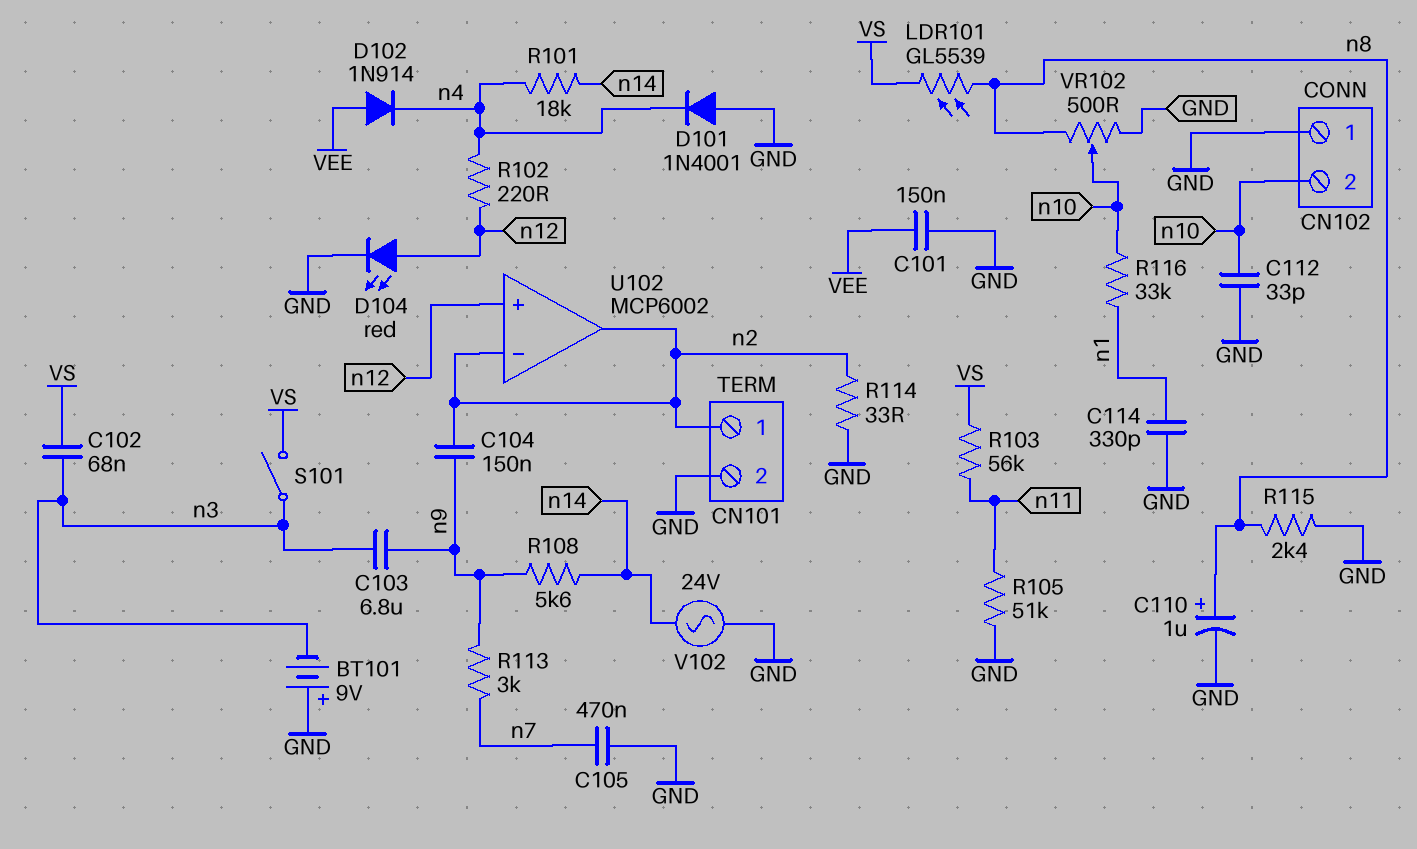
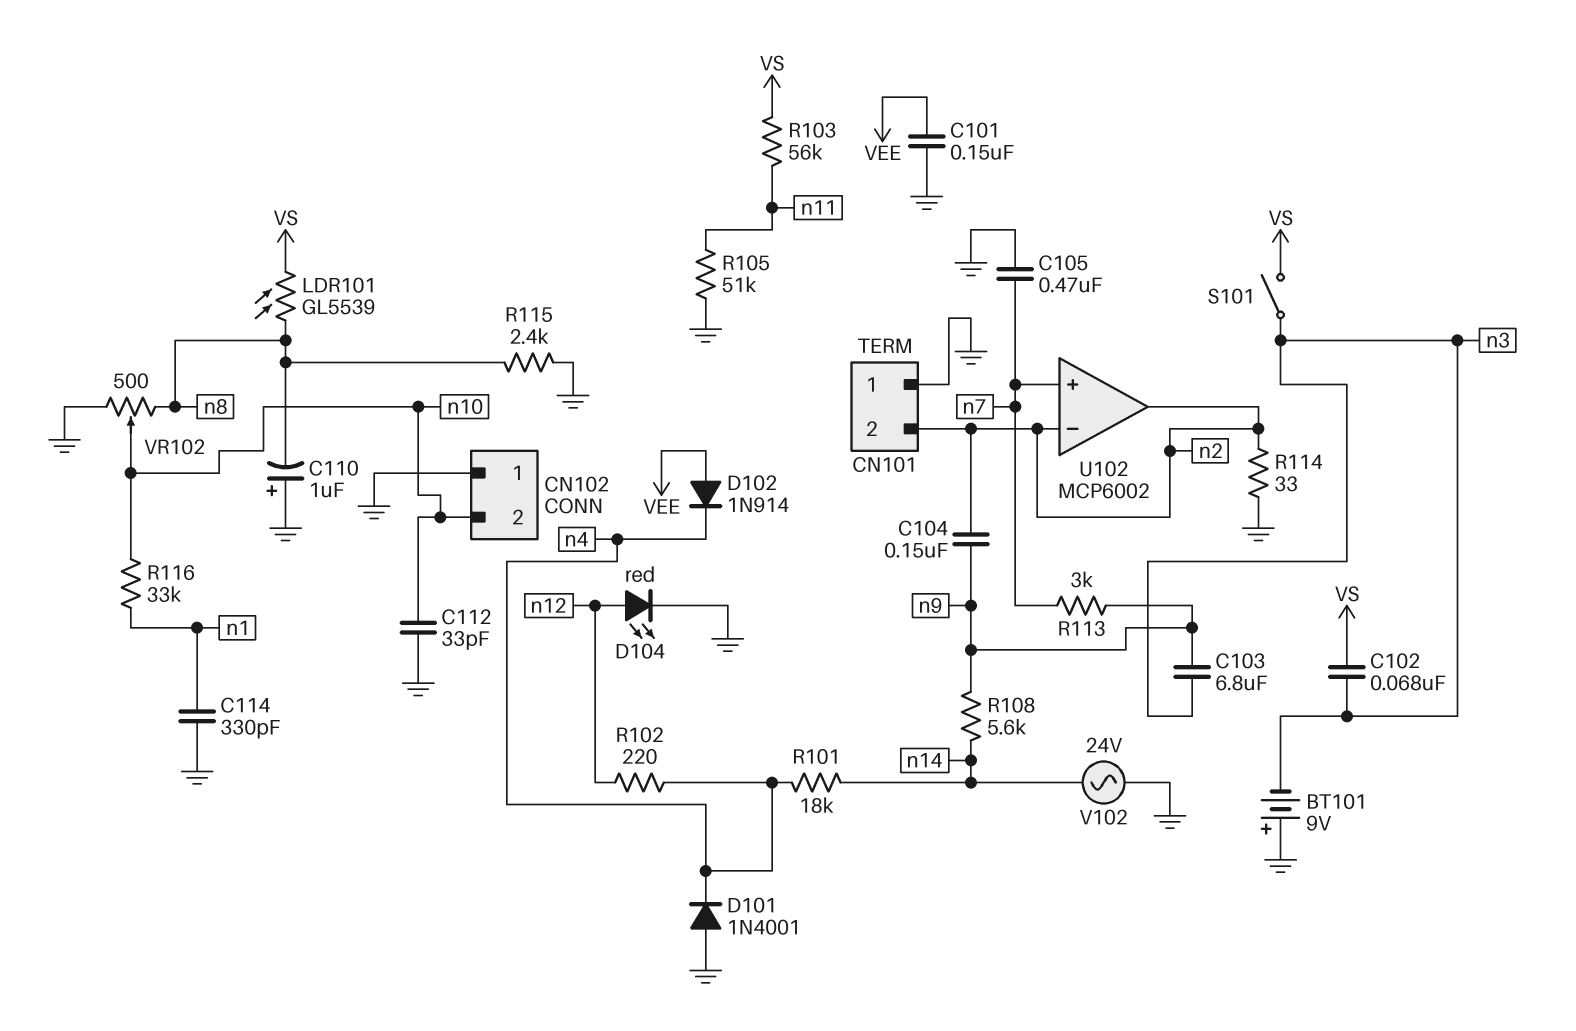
C110: 1uF (plus n8, minus GND) -> 1uF (plus GND, minus n8)
CN101 pin 1: n2 -> GND
CN101 pin 2: GND -> n2
U102 pin in+: n12 -> n7

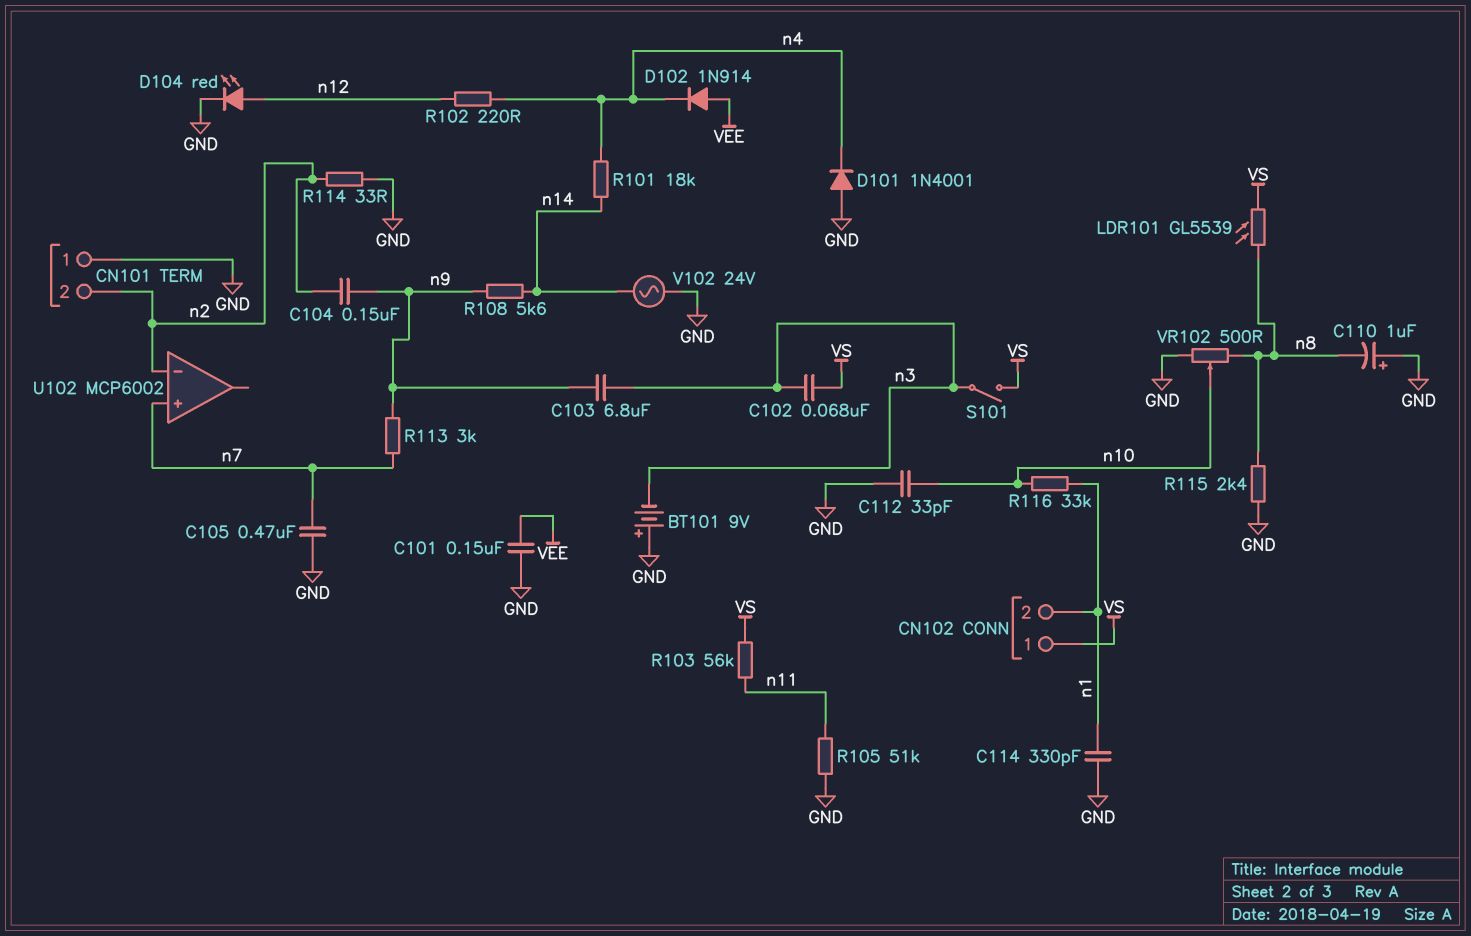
CN102 pin 1: GND -> VS
CN102 pin 2: n10 -> n1
U102 pin out: n2 -> none

